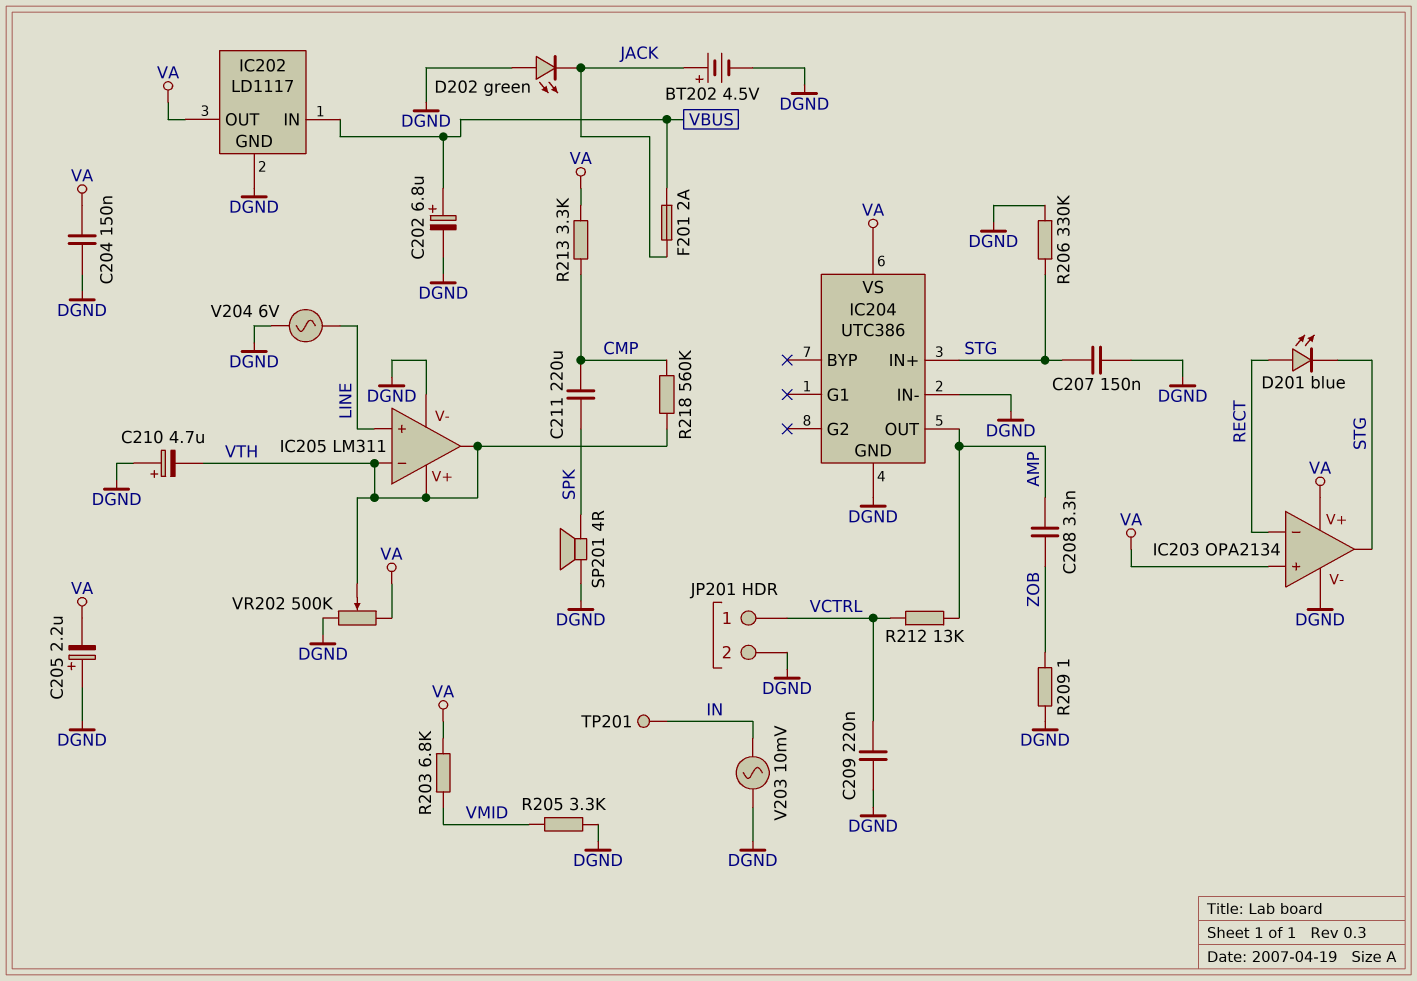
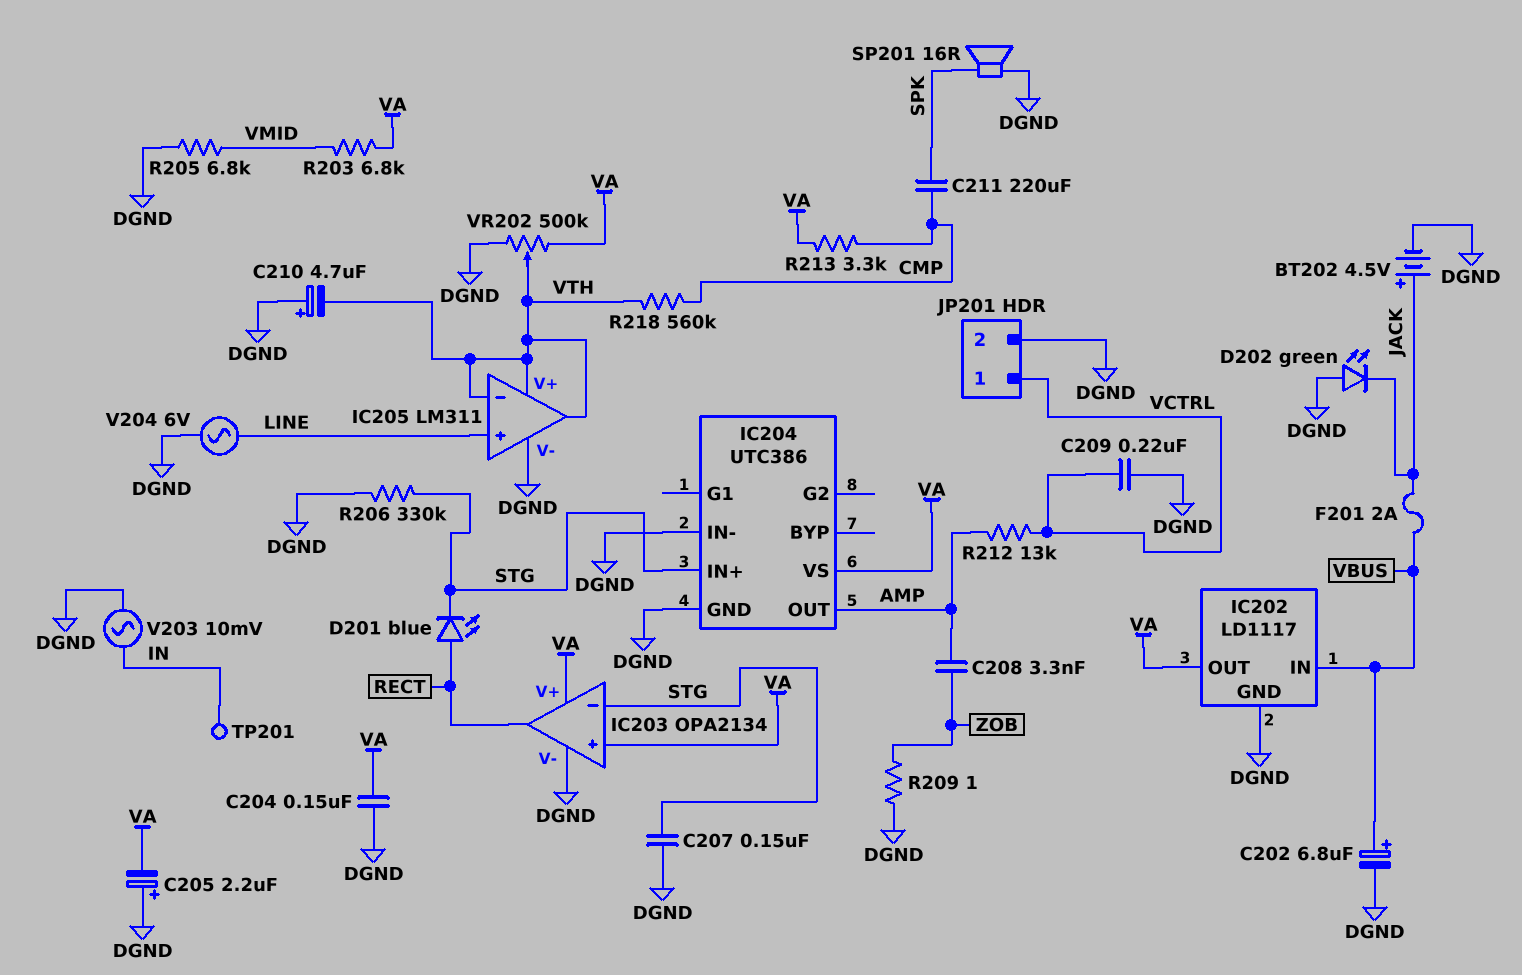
IC203 pin in-: RECT -> STG
IC203 pin out: STG -> RECT
R205: 3.3k (DGND, VMID) -> 6.8k (DGND, VMID)
SP201: speaker 4R (DGND, SPK) -> speaker 16R (DGND, SPK)

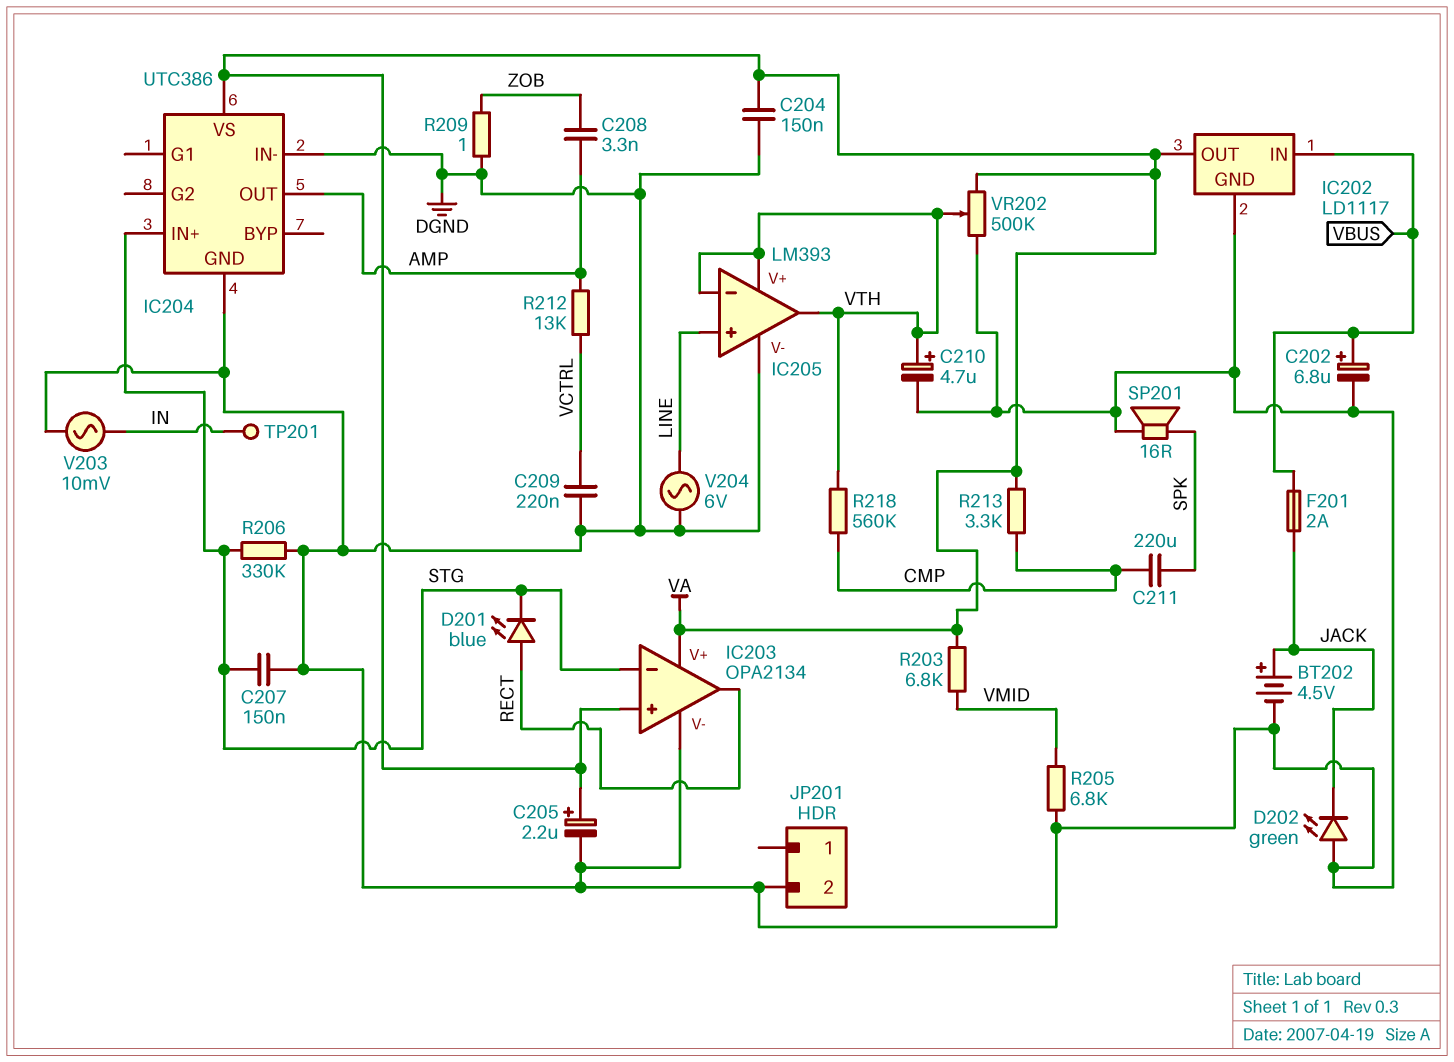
C205: 2.2uF (plus DGND, minus VA) -> 2.2uF (plus VA, minus DGND)
C210: 4.7uF (plus DGND, minus VTH) -> 4.7uF (plus VTH, minus DGND)
IC205: LM311 -> LM393
JP201 pin 1: VCTRL -> none

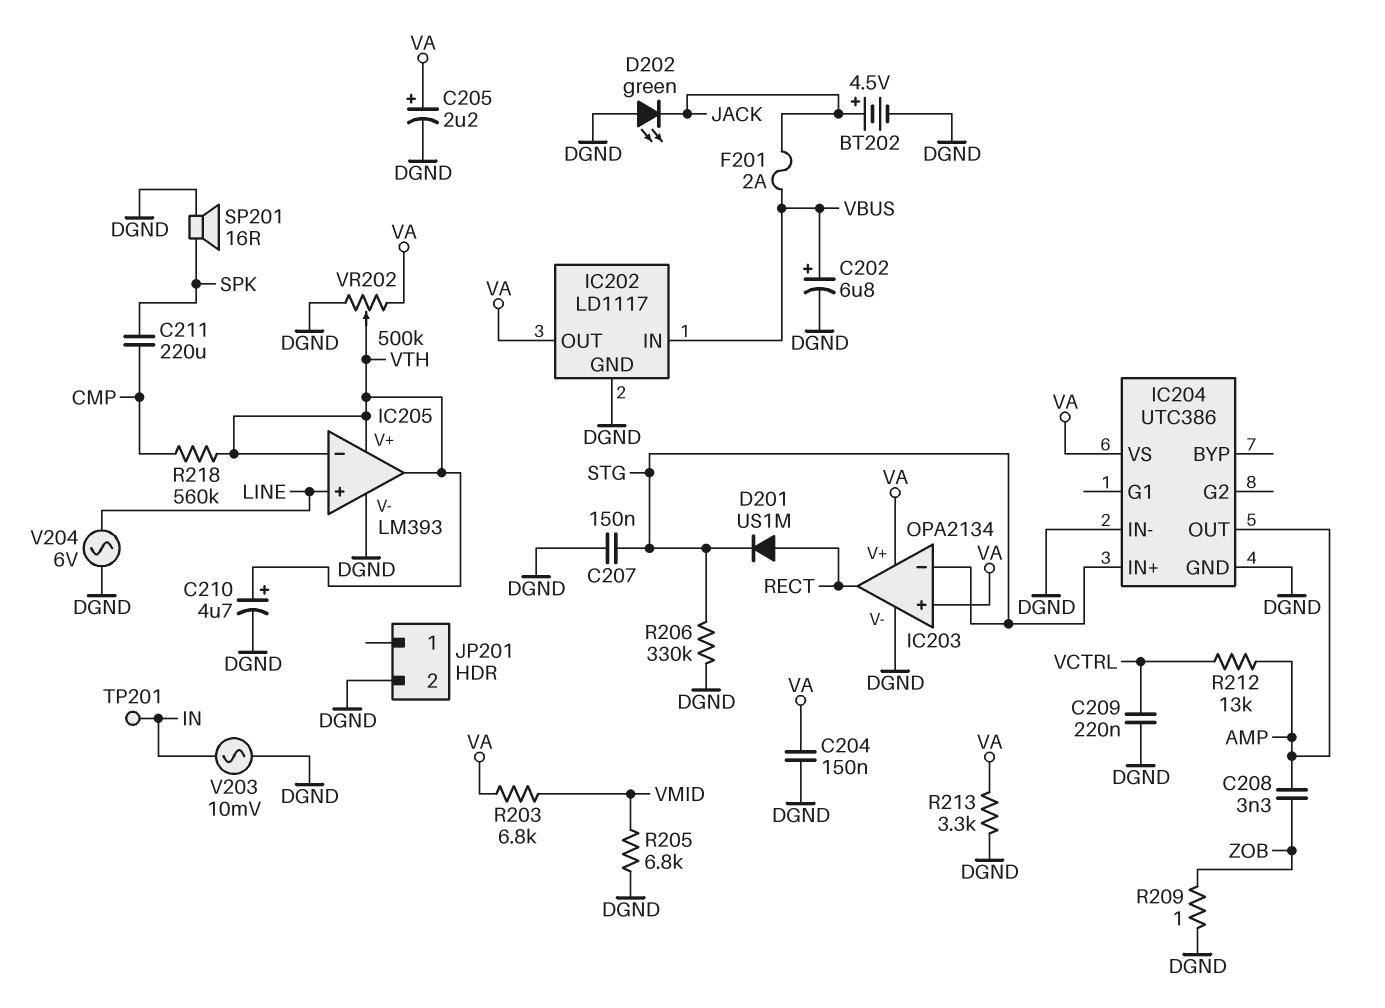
D201: LED blue (A RECT, K STG) -> diode US1M (A RECT, K STG)
R213: 3.3k (CMP, VA) -> 3.3k (DGND, VA)

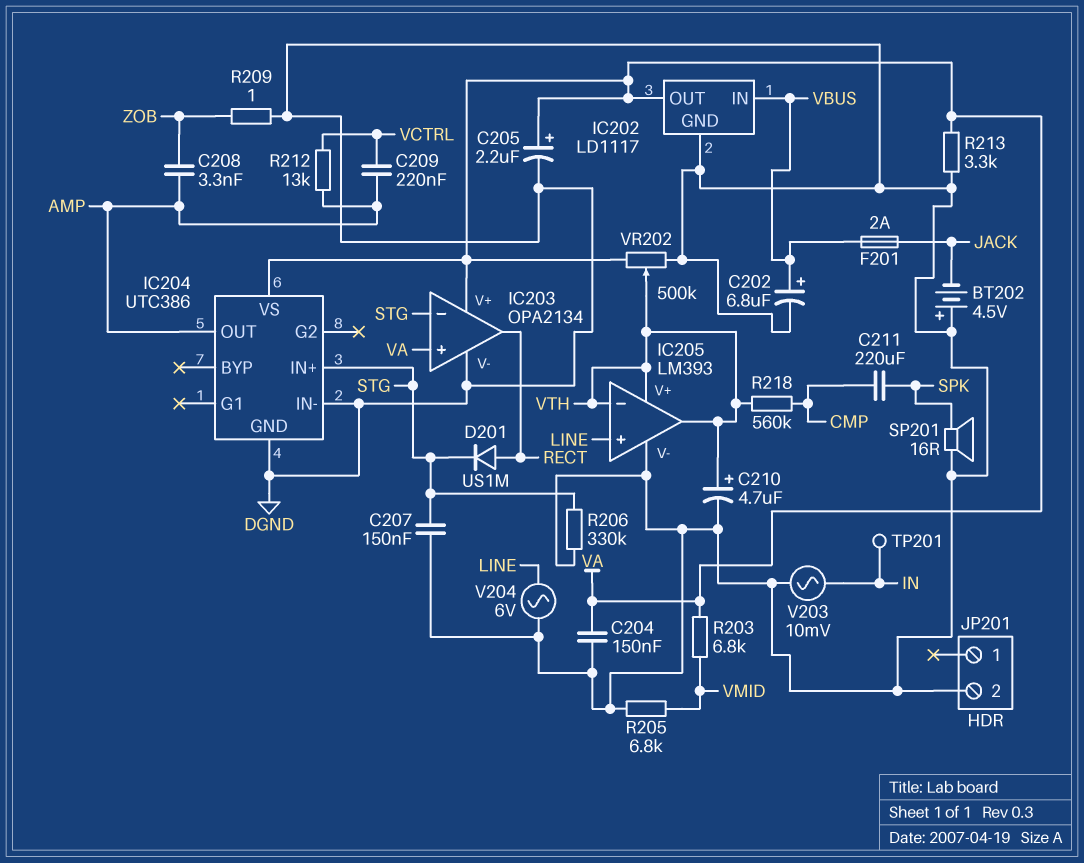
BT202: 4.5V (plus JACK, minus DGND) -> 4.5V (plus DGND, minus JACK)
C209: 220nF (DGND, VCTRL) -> 220nF (AMP, VCTRL)
D202: LED green (A DGND, K JACK) -> none

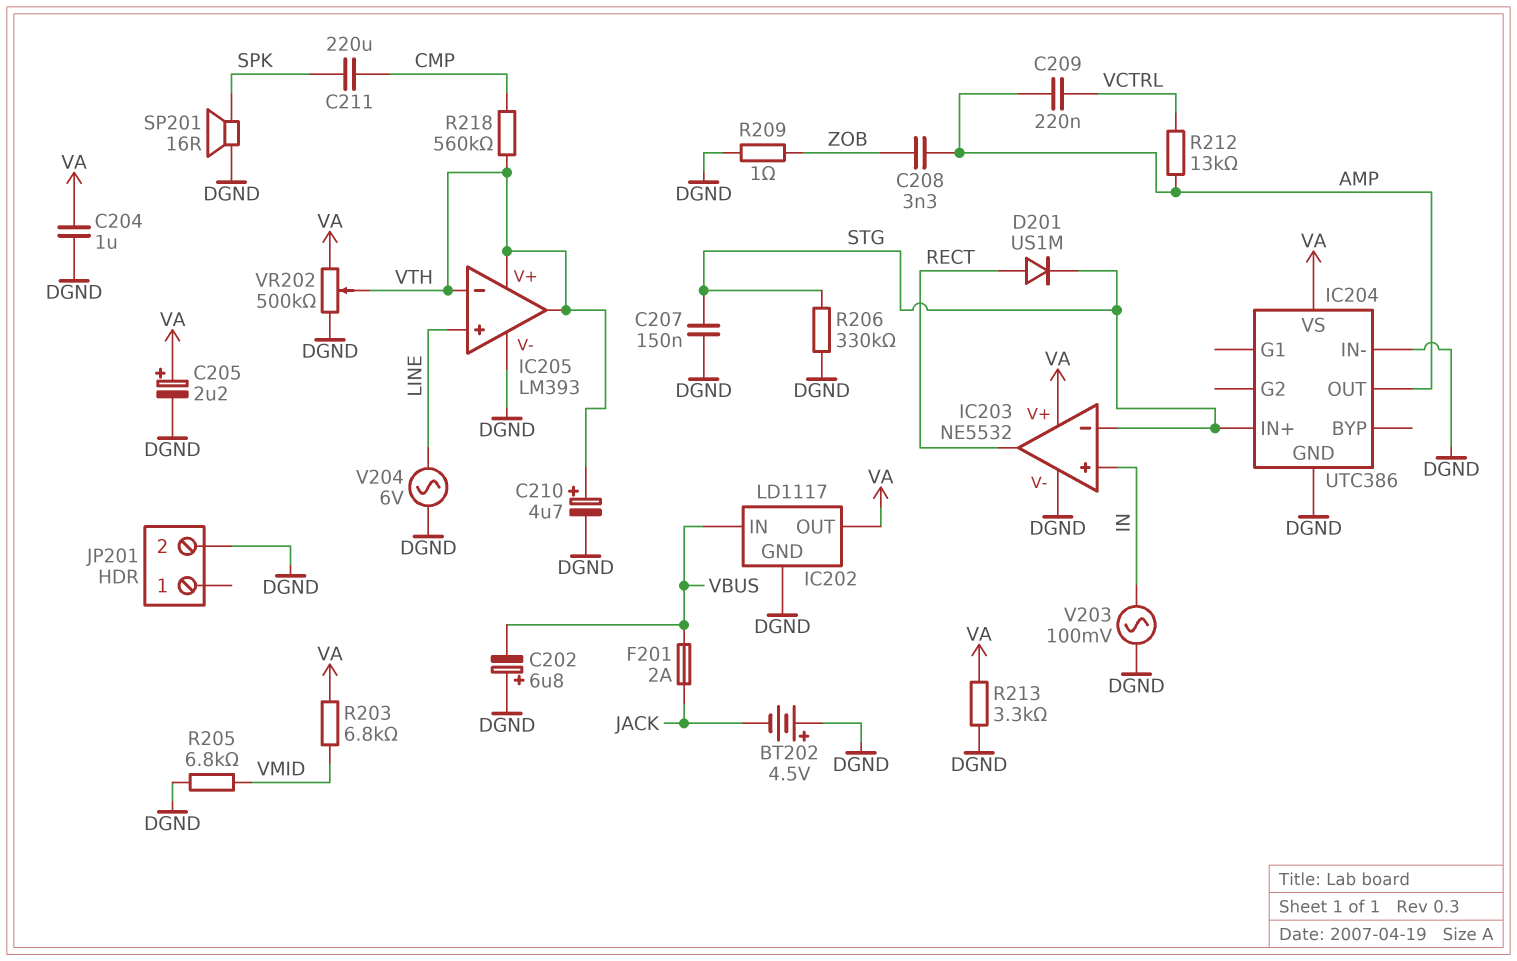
C202: 6.8uF (plus VBUS, minus DGND) -> 6.8uF (plus DGND, minus VBUS)
C204: 150nF (DGND, VA) -> 1uF (DGND, VA)
IC203: OPA2134 -> NE5532
IC203 pin in+: VA -> IN
TP201: test point (IN) -> none
V203: AC 10mV (DGND, IN) -> AC 100mV (DGND, IN)

